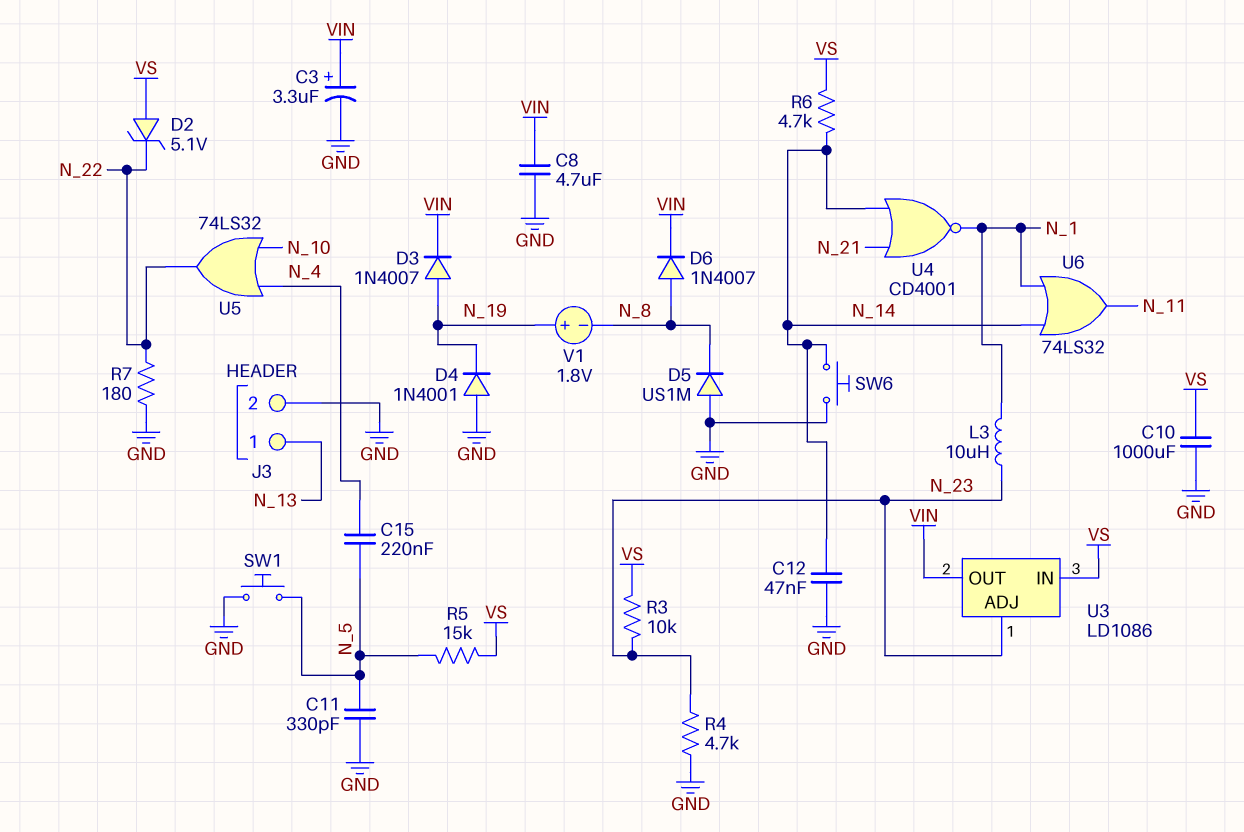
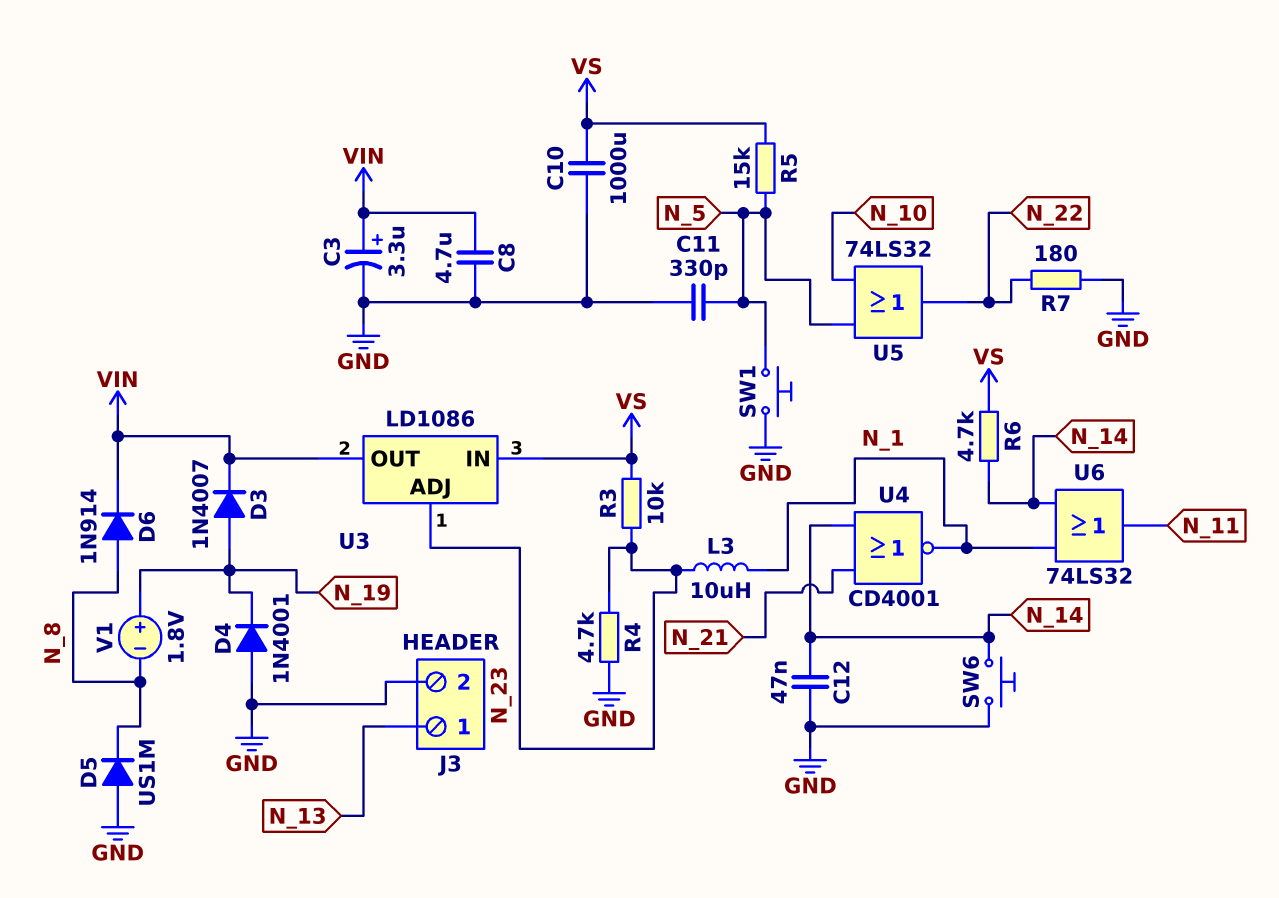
C15: 220nF (N_4, N_5) -> none
D2: zener 5.1V (A VS, K N_22) -> none
D6: diode 1N4007 (A N_8, K VIN) -> diode 1N914 (A N_8, K VIN)
U5: OR 74LS32 (in N_4, in N_10, out N_22) -> OR 74LS32 (in N_5, in N_10, out N_22)

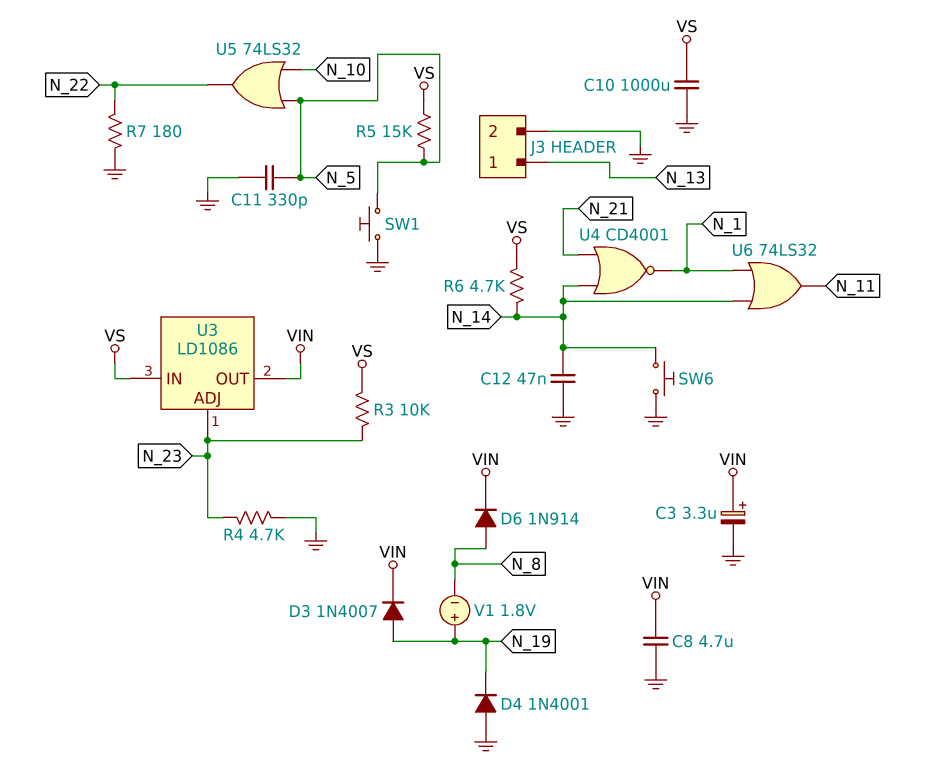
D5: diode US1M (A GND, K N_8) -> none
L3: 10uH (N_1, N_23) -> none

